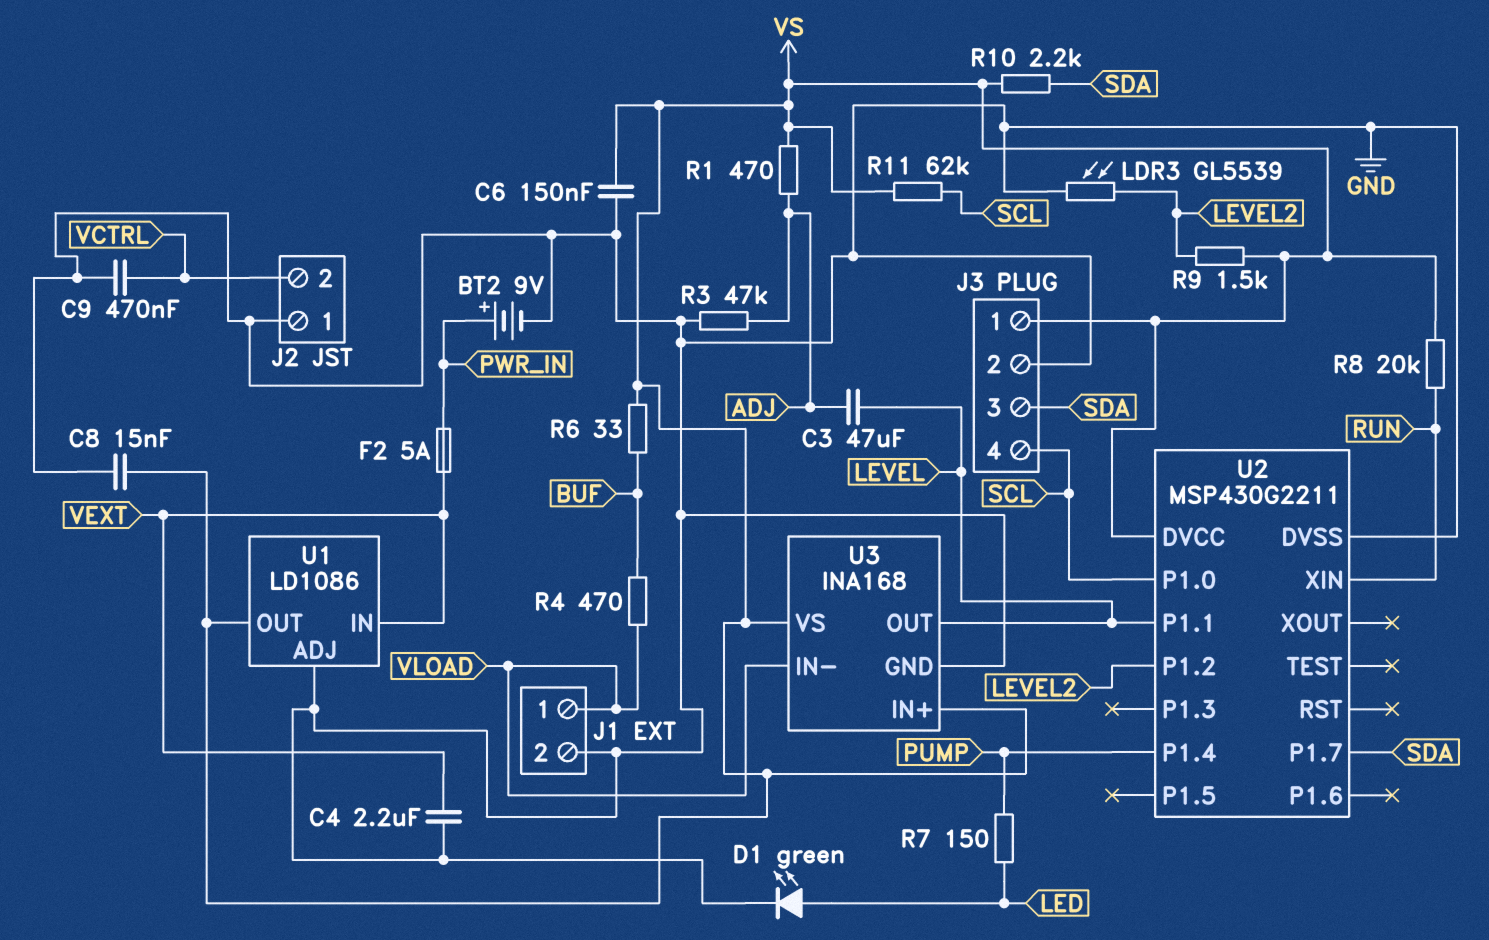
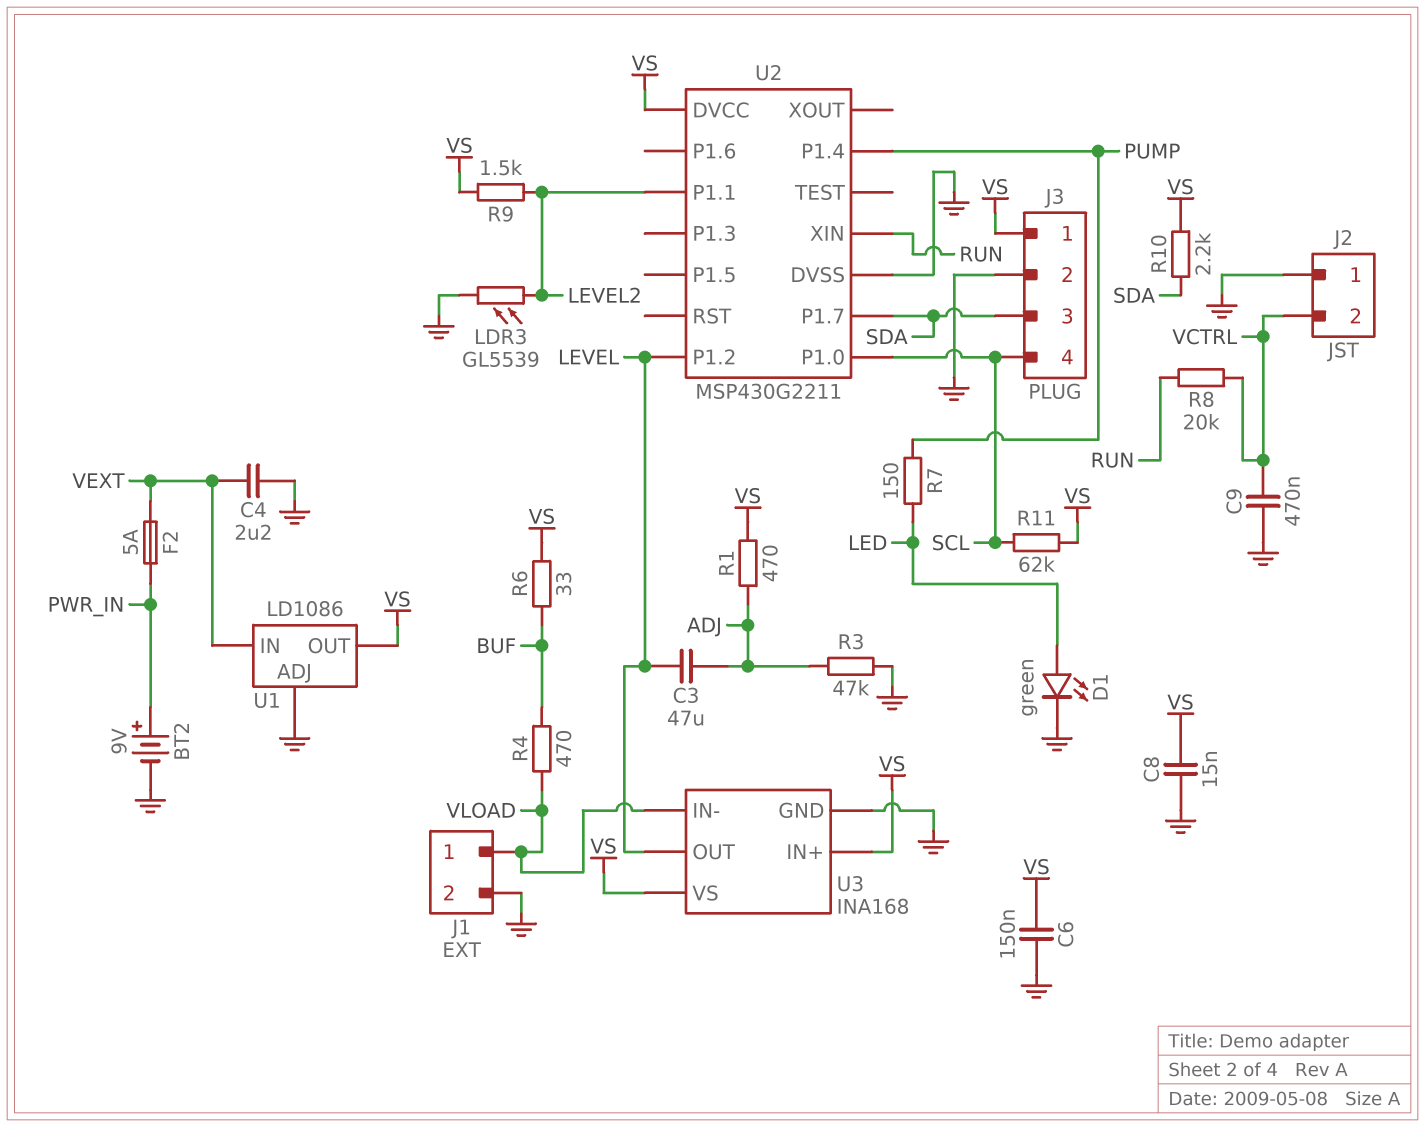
R8: 20k (RUN, VS) -> 20k (RUN, VCTRL)
U2 pin P1.1: LEVEL -> LEVEL2
U2 pin P1.2: LEVEL2 -> LEVEL

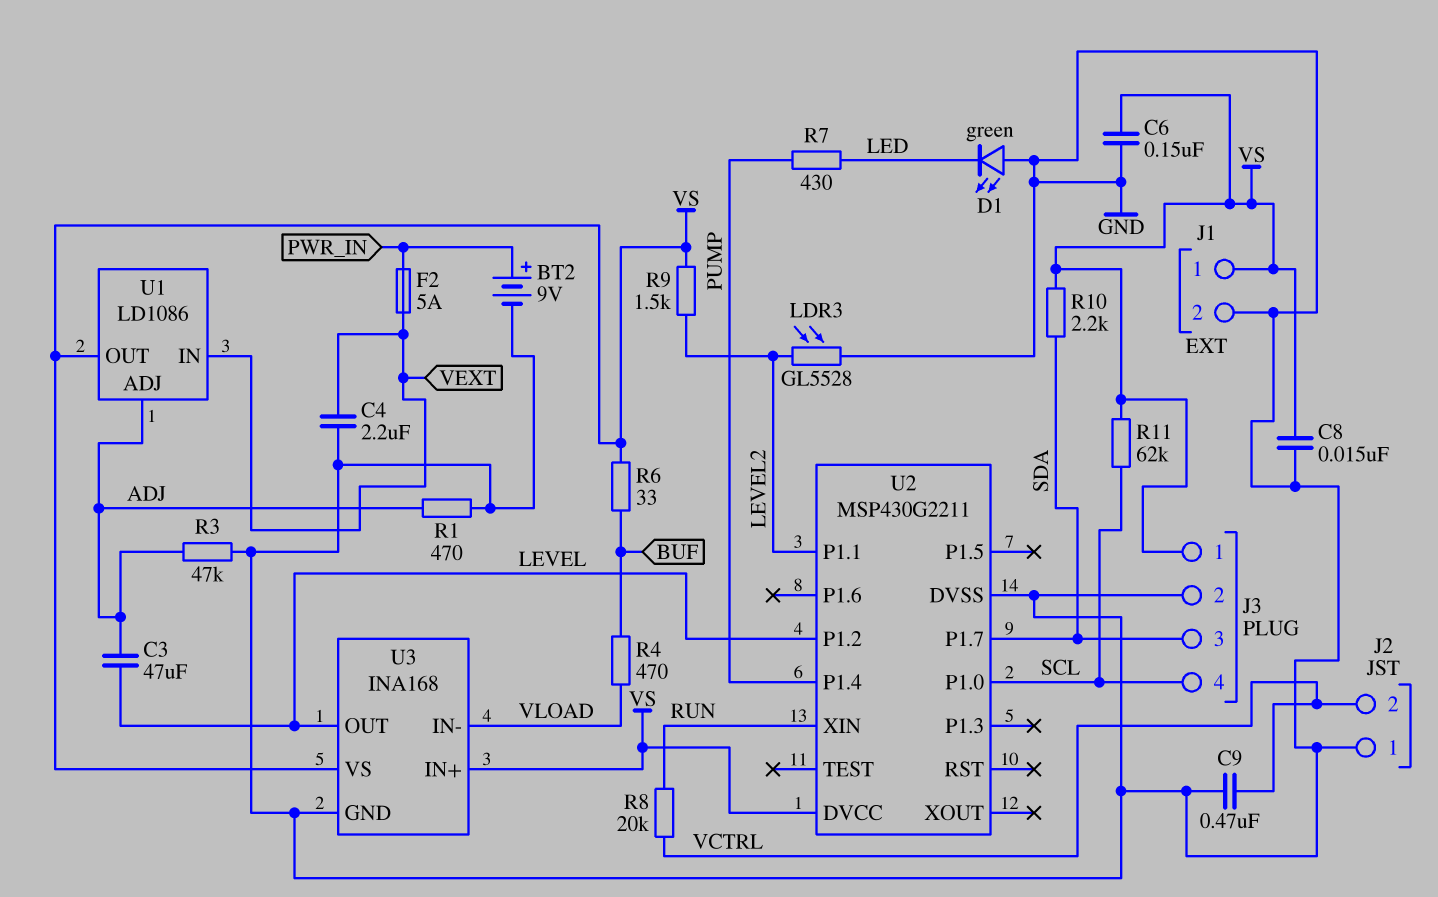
D1: LED green (A LED, K GND) -> LED green (A GND, K LED)
J1 pin 1: VLOAD -> VS
LDR3: GL5539 (GND, LEVEL2) -> GL5528 (GND, LEVEL2)
R1: 470 (ADJ, VS) -> 470 (ADJ, GND)
R7: 150 (LED, PUMP) -> 430 (LED, PUMP)
U1 pin ADJ: GND -> ADJ

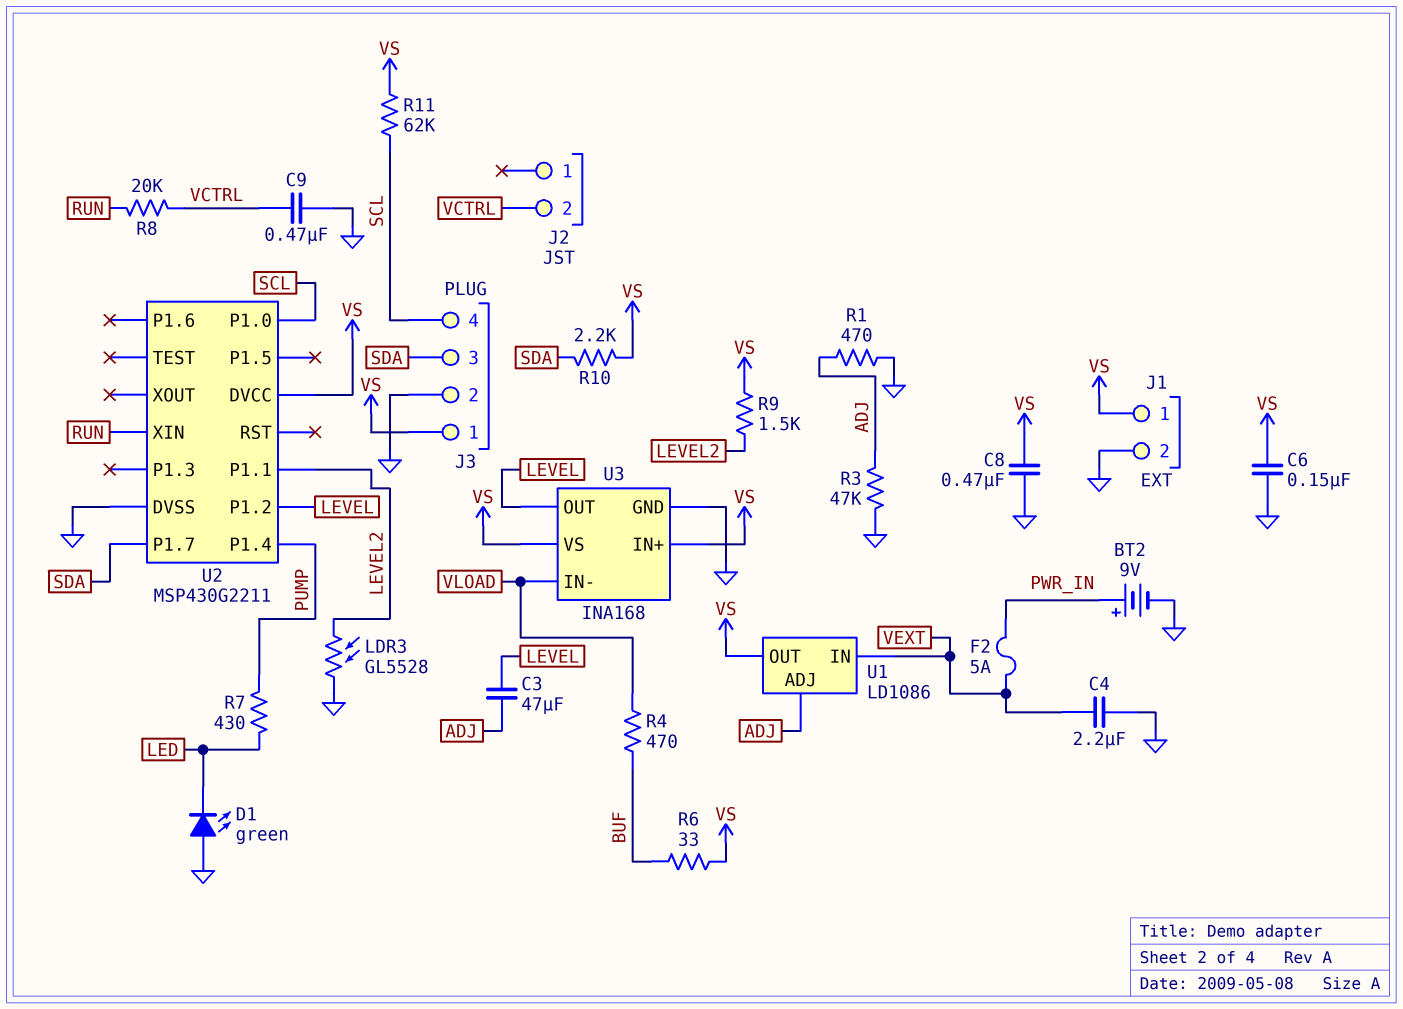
C8: 15nF (GND, VS) -> 470nF (GND, VS)
J2 pin 1: GND -> none

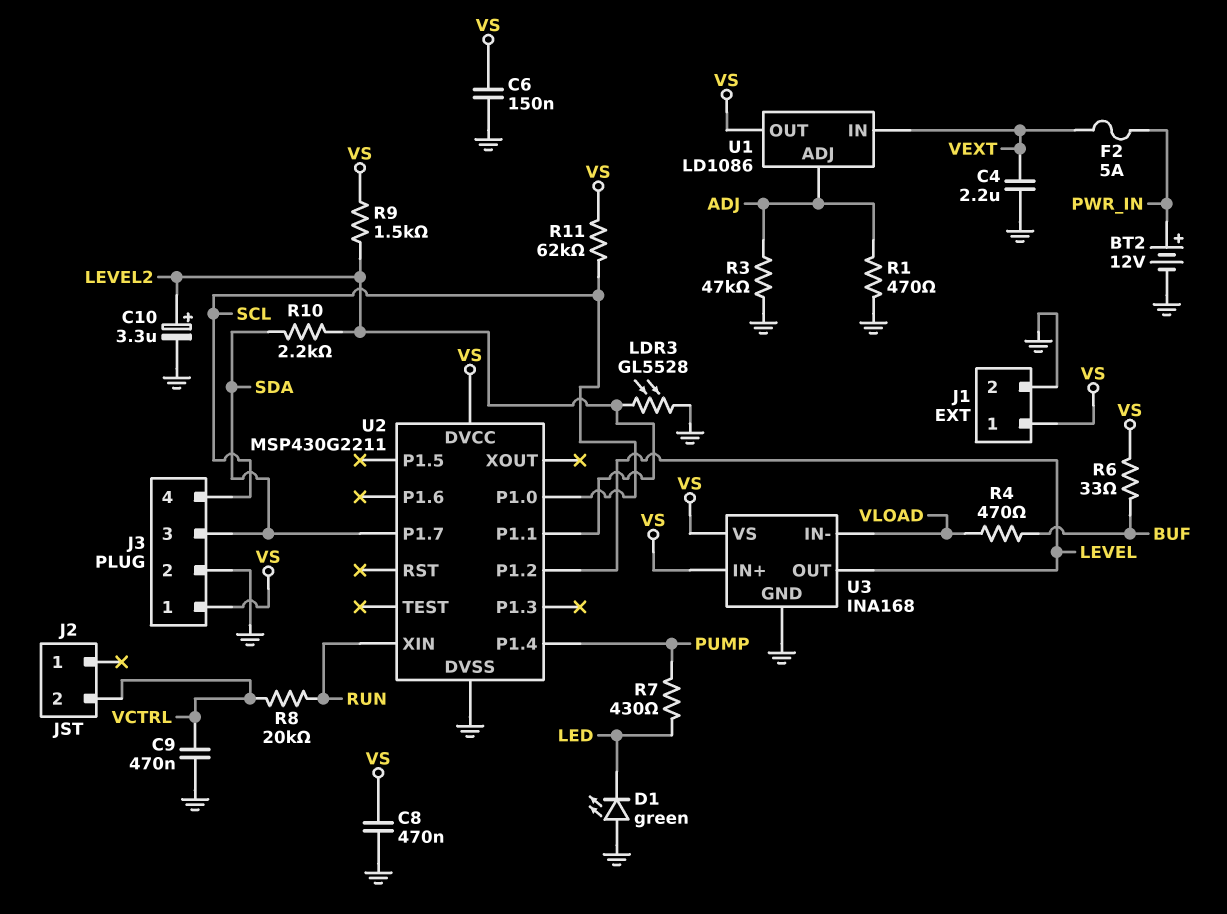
BT2: 9V (plus PWR_IN, minus GND) -> 12V (plus PWR_IN, minus GND)
C3: 47uF (ADJ, LEVEL) -> none
C10: none -> 3.3uF (plus LEVEL2, minus GND)
R10: 2.2k (SDA, VS) -> 2.2k (LEVEL2, SDA)

